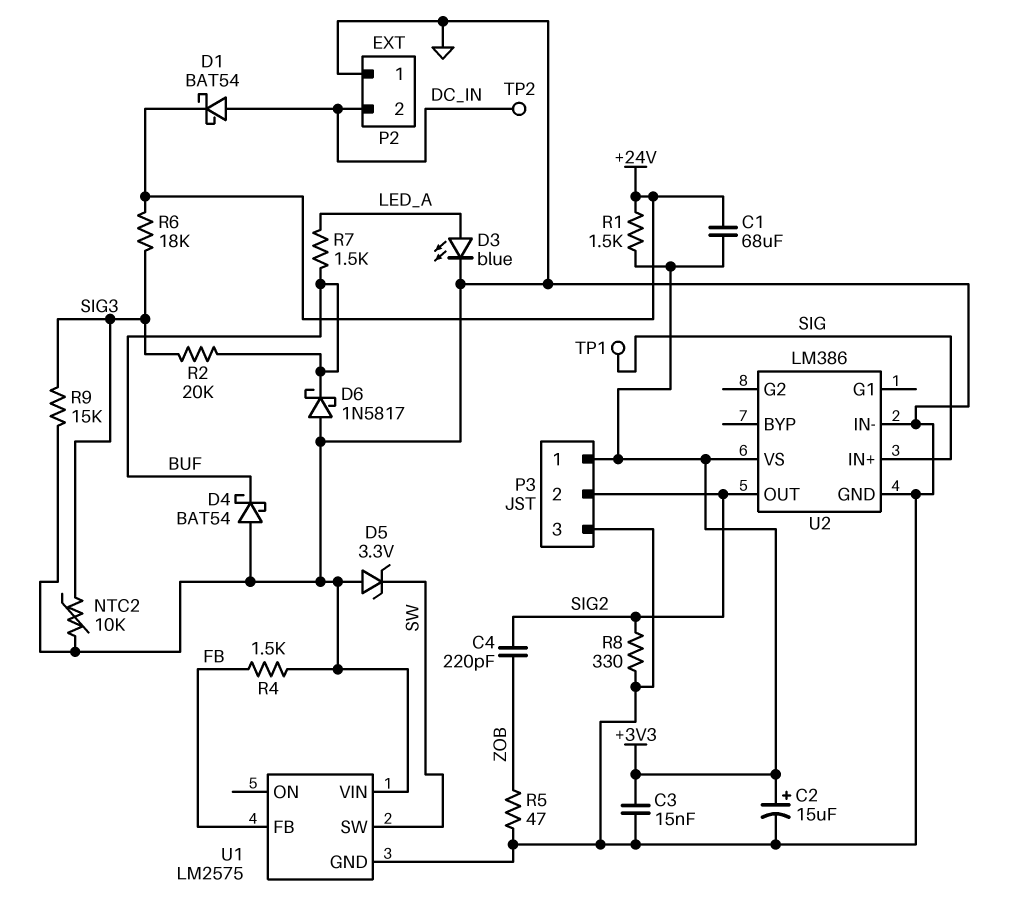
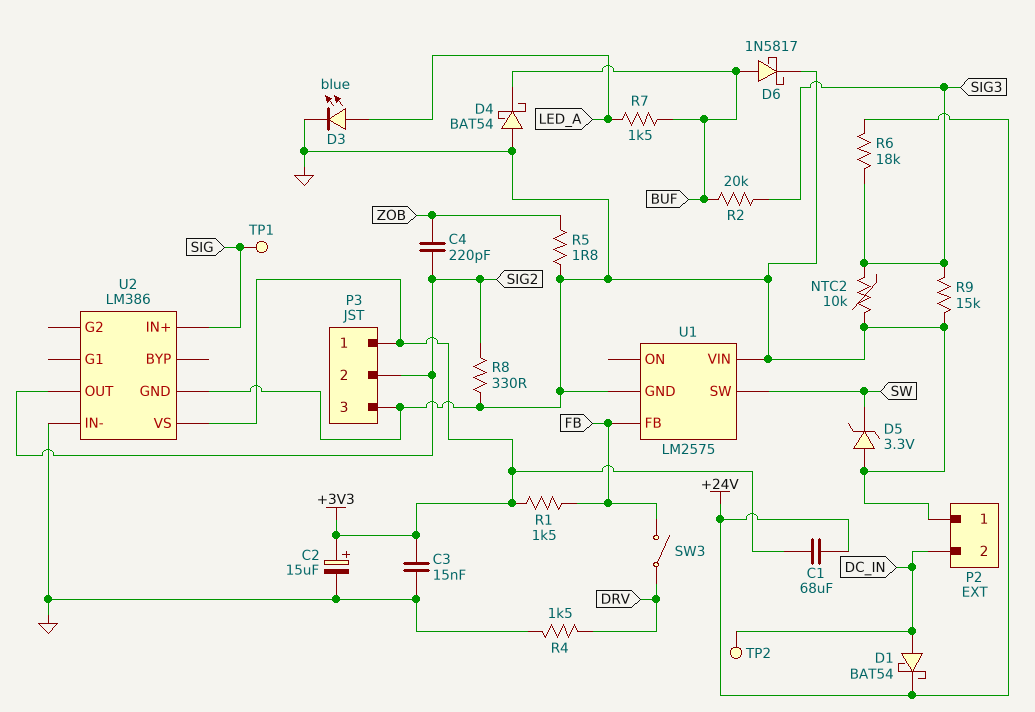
D6: schottky 1N5817 (A GND, K BUF) -> schottky 1N5817 (A BUF, K GND)
R1: 1.5k (+3V3, +24V) -> 1.5k (+3V3, FB)
R4: 1.5k (FB, GND) -> 1.5k (DRV, GND)
R5: 47 (GND, ZOB) -> 1.8 (GND, ZOB)
SW3: none -> switch (DRV, FB)

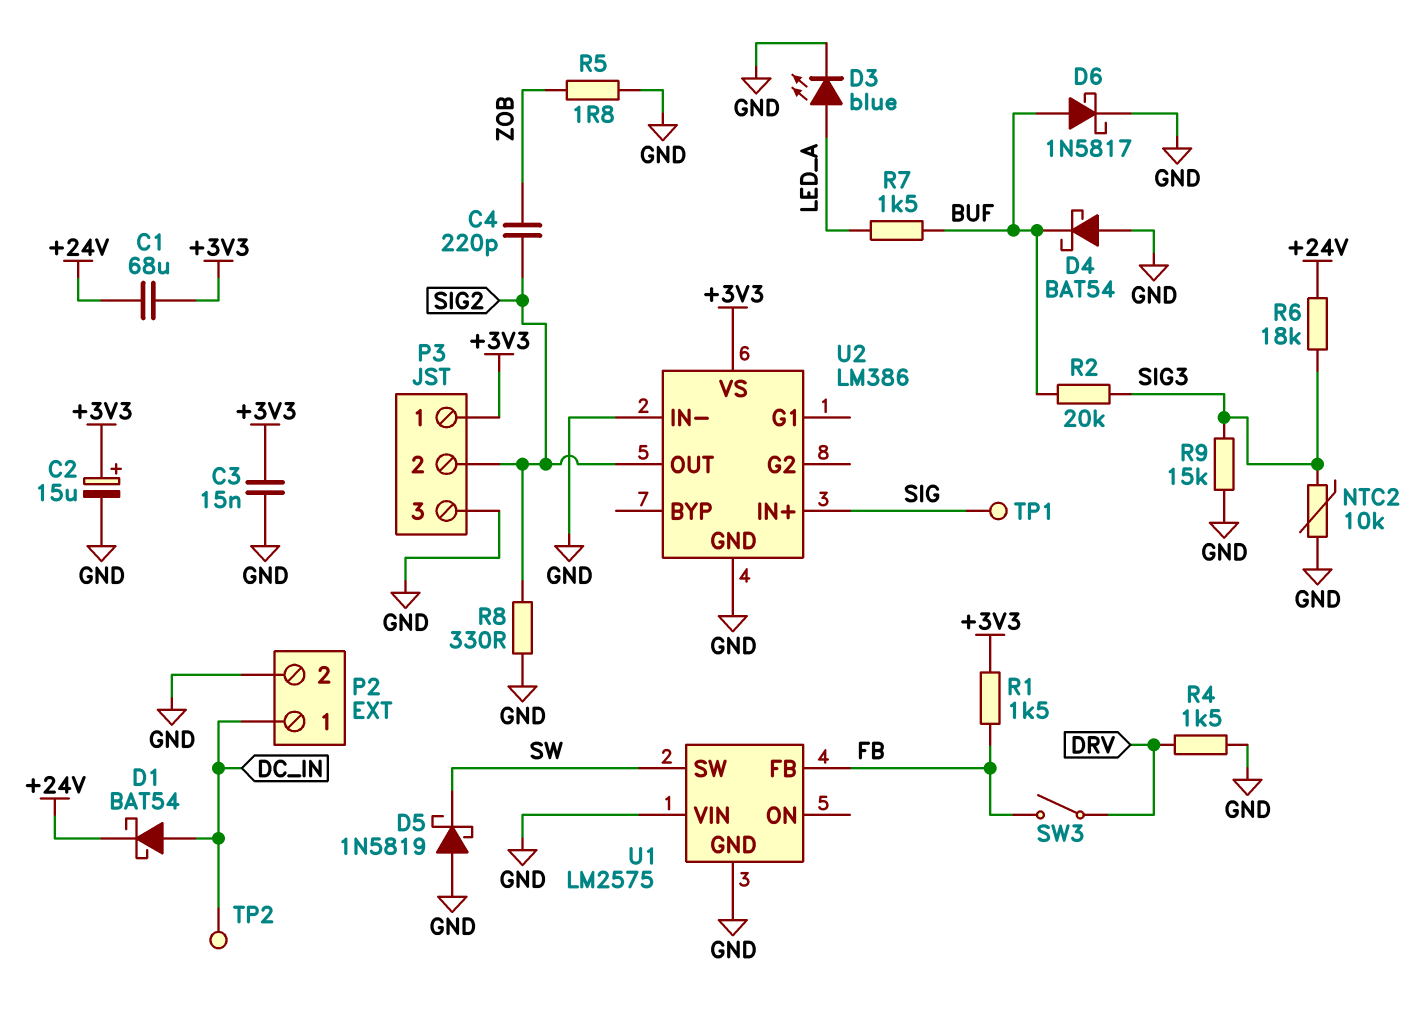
D5: zener 3.3V (A GND, K SW) -> schottky 1N5819 (A GND, K SW)
P2 pin 1: GND -> DC_IN
P2 pin 2: DC_IN -> GND

